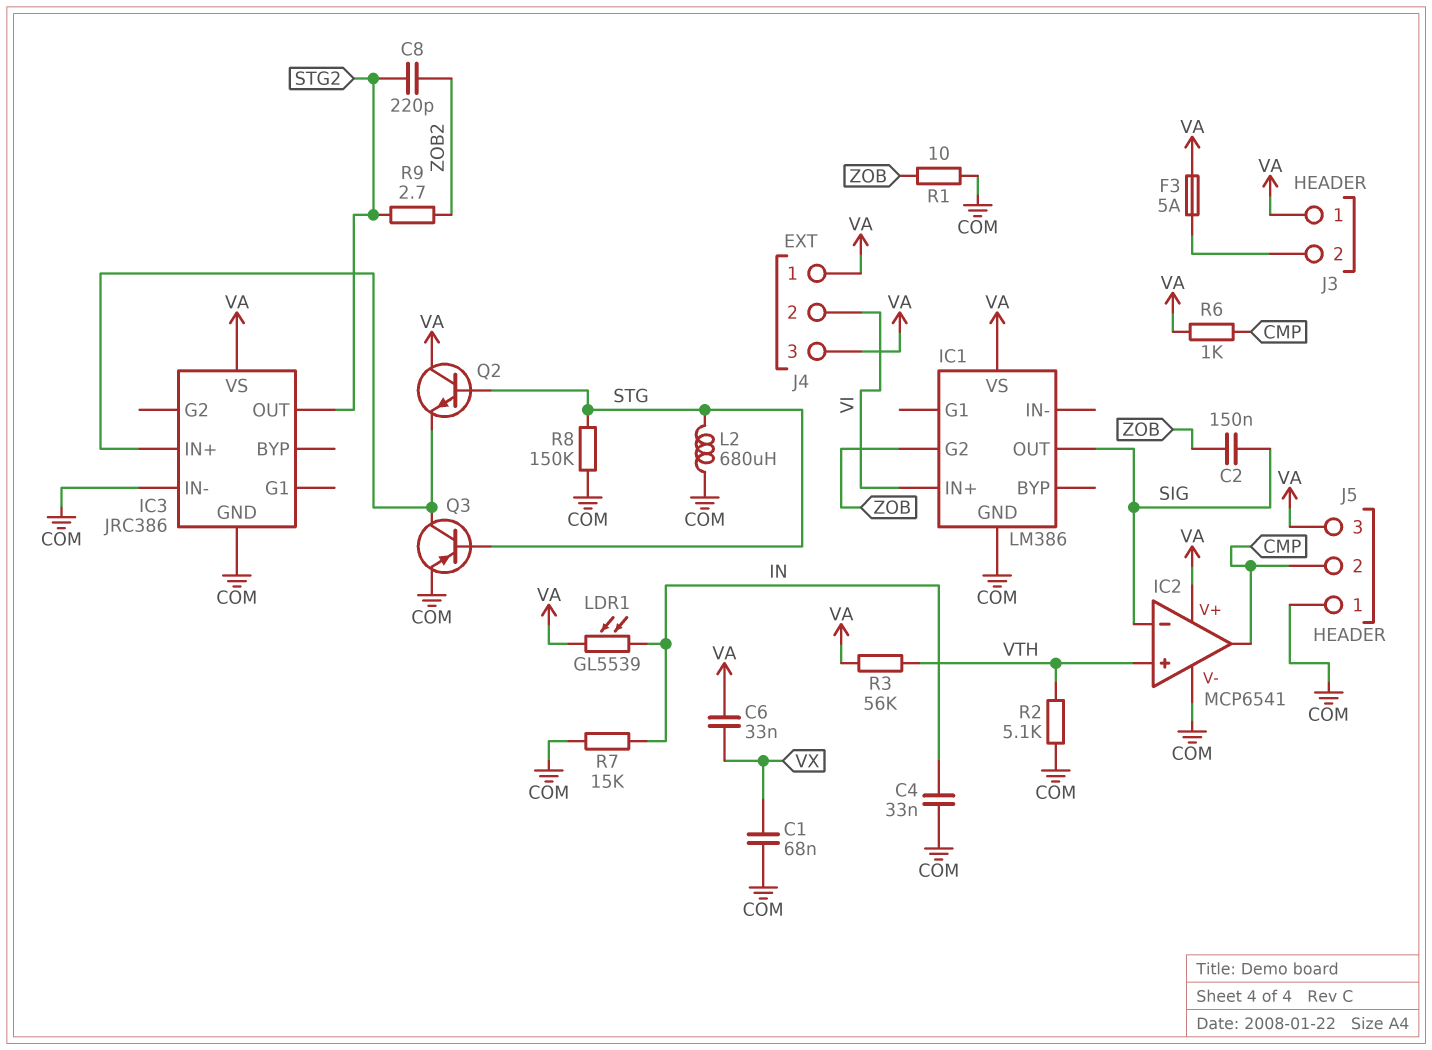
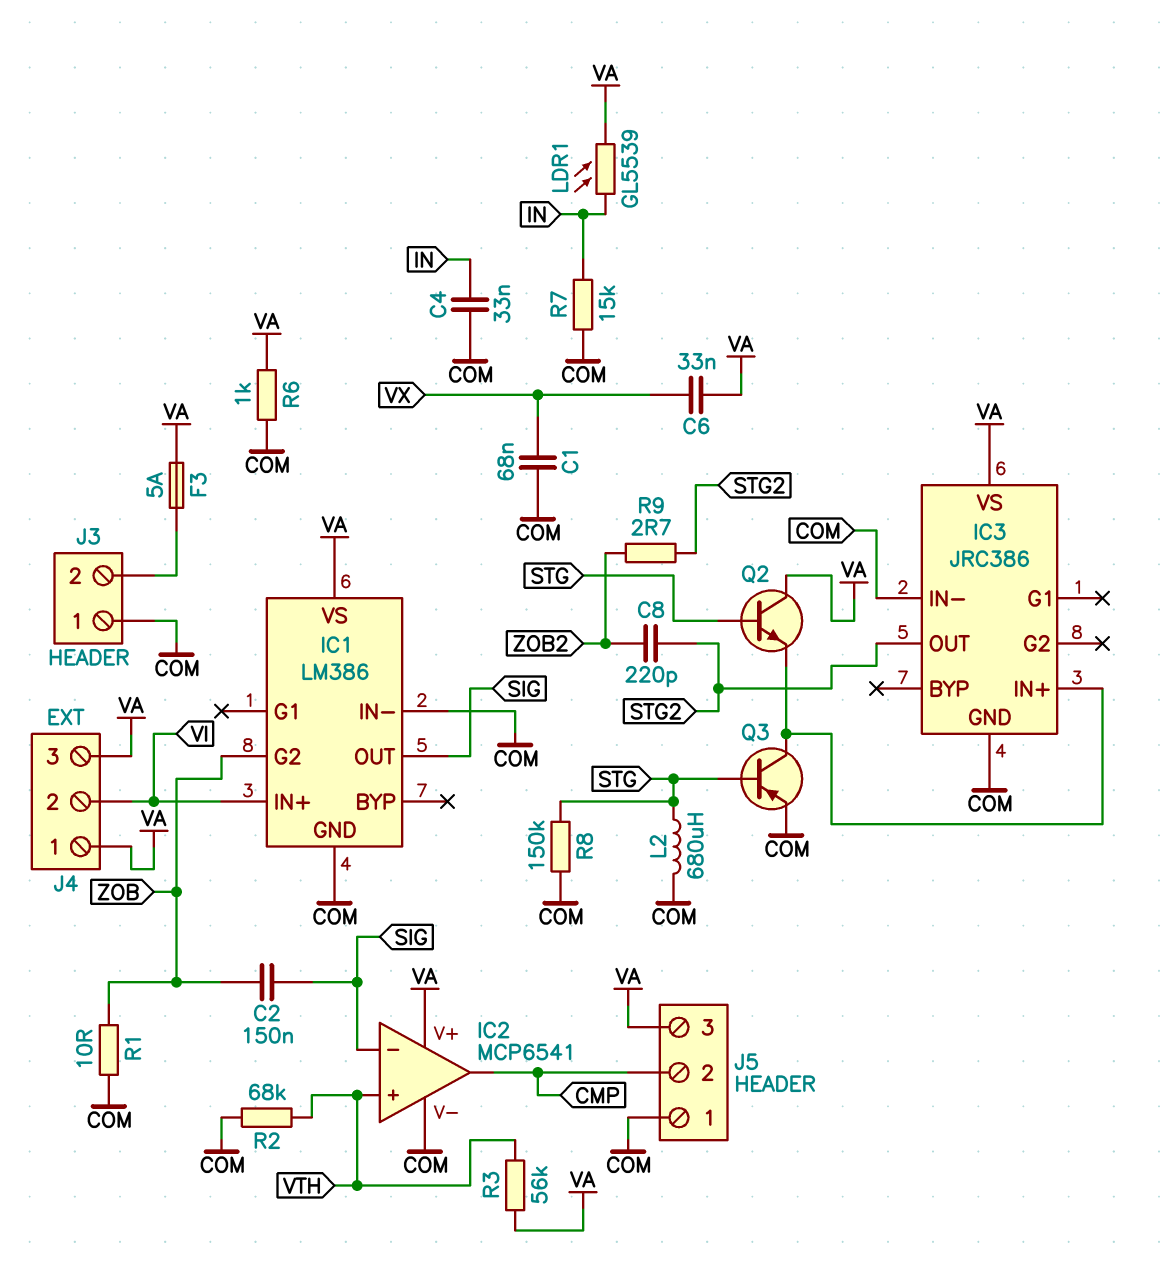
IC1 pin IN-: none -> COM
J3 pin 1: VA -> COM
R2: 5.1k (COM, VTH) -> 68k (COM, VTH)
R6: 1k (CMP, VA) -> 1k (COM, VA)

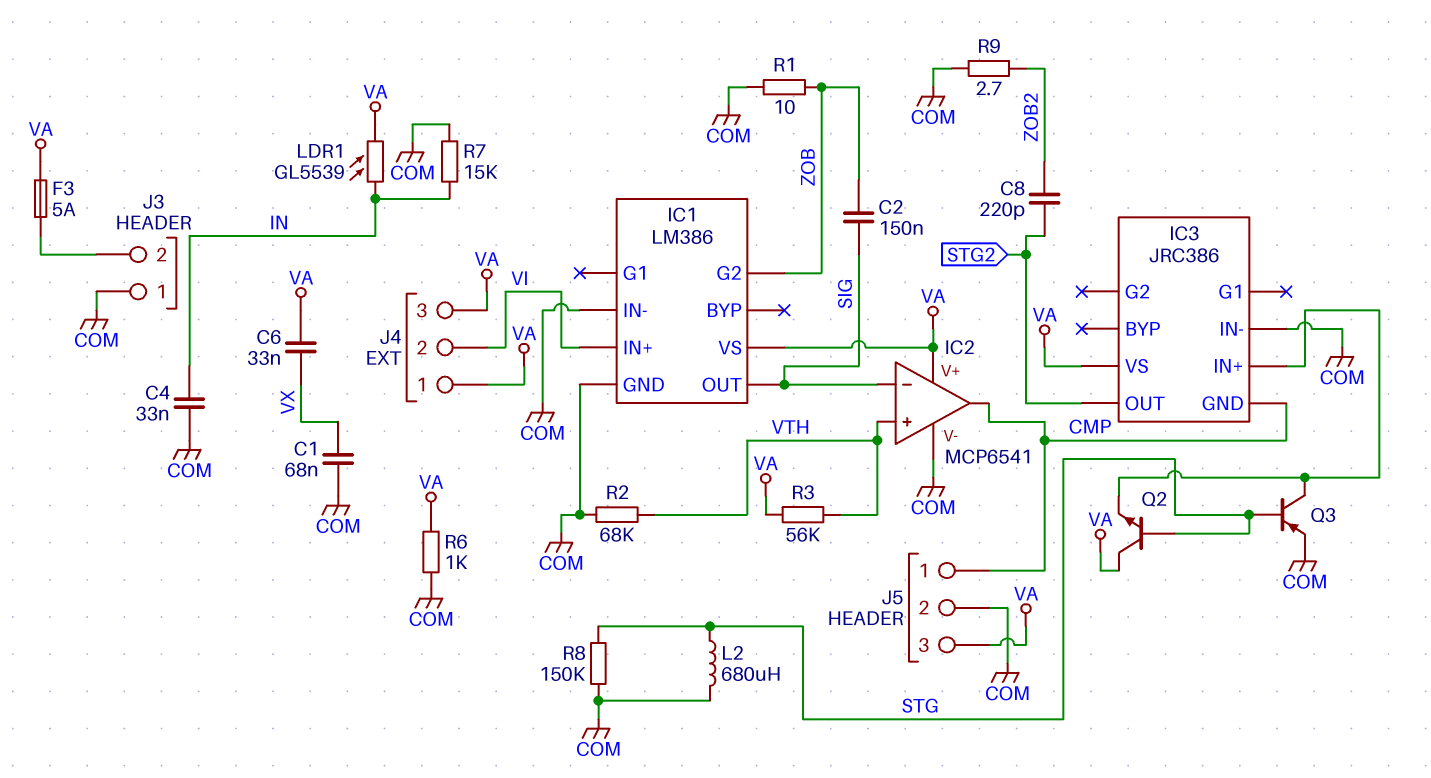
IC3 pin GND: COM -> CMP
J5 pin 1: COM -> CMP
J5 pin 2: CMP -> COM
R9: 2.7 (STG2, ZOB2) -> 2.7 (COM, ZOB2)

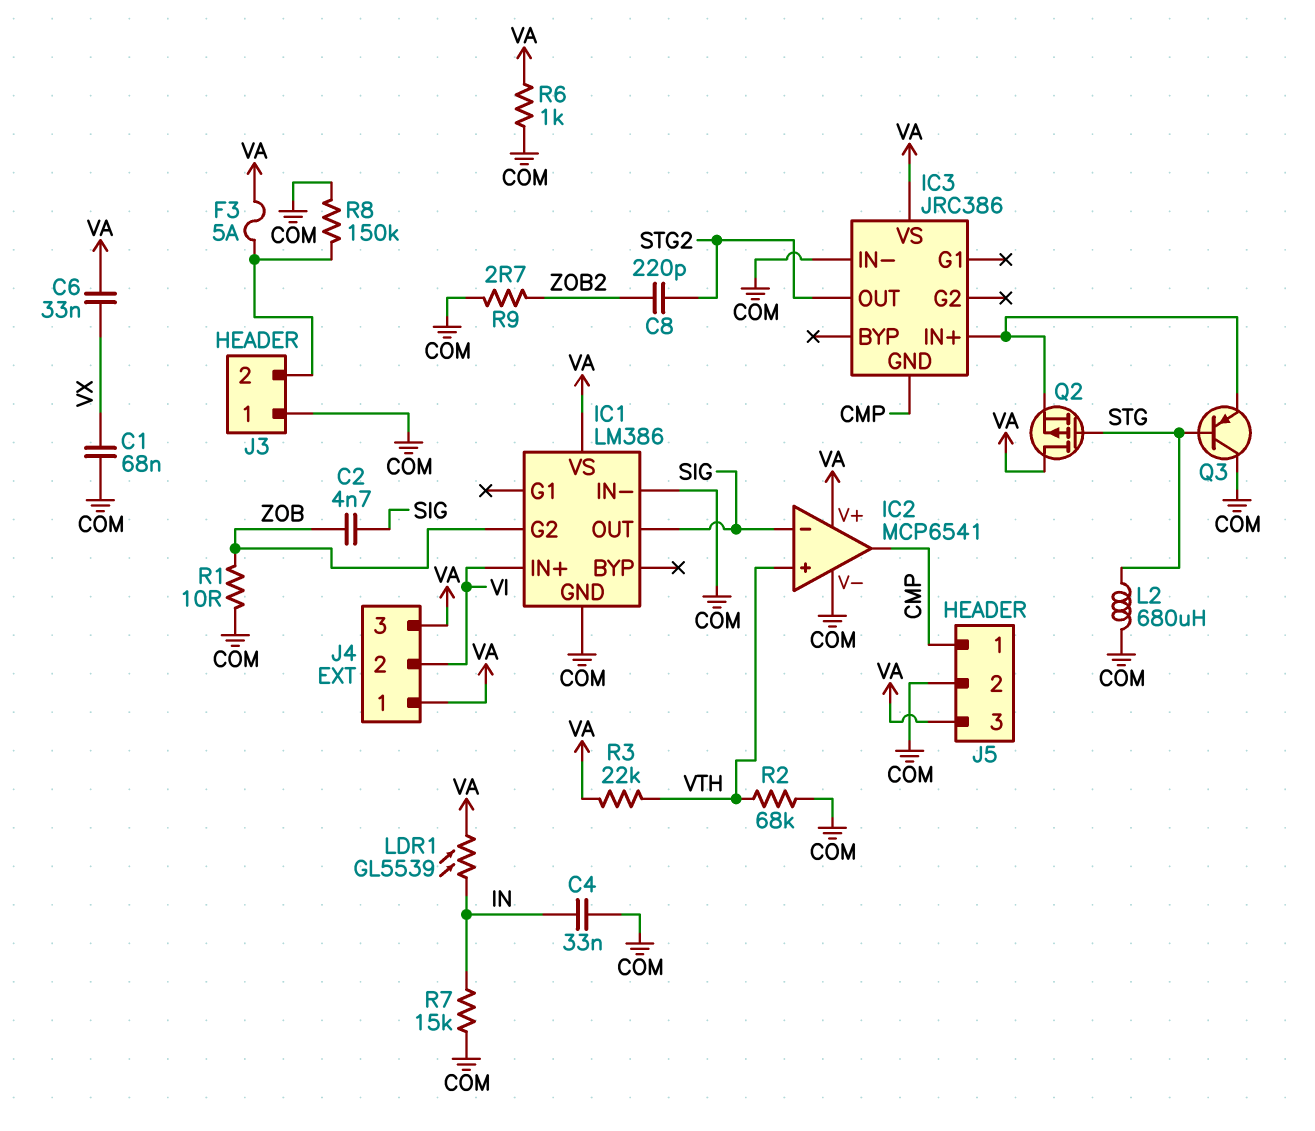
C2: 150nF (SIG, ZOB) -> 4.7nF (SIG, ZOB)
Q2: NPN (B STG, C VA, E IC3/IN+) -> PMOS (G STG, D VA, S IC3/IN+)
Q3: PNP (B STG, C IC3/IN+, E COM) -> PNP (B STG, C COM, E IC3/IN+)
R3: 56k (VA, VTH) -> 22k (VA, VTH)
R8: 150k (COM, STG) -> 150k (COM, J3/2)

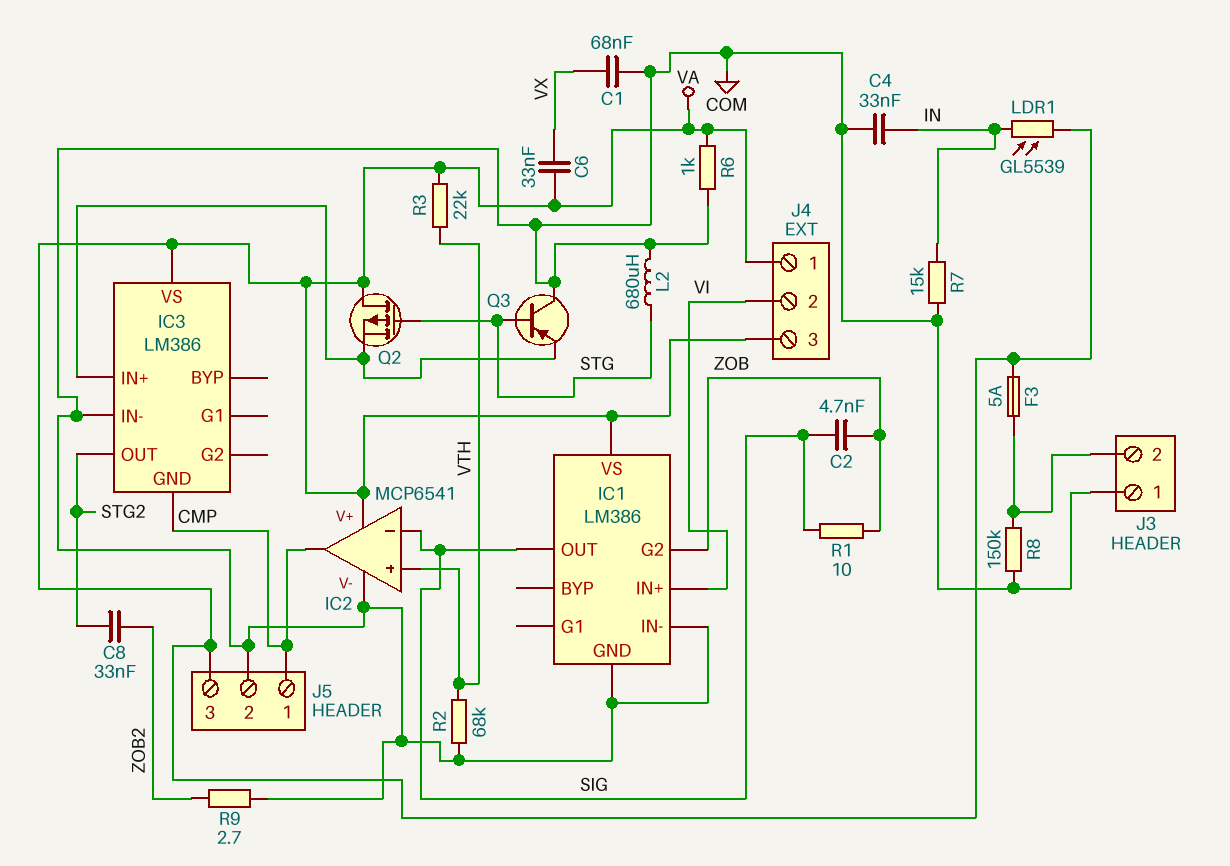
C8: 220pF (STG2, ZOB2) -> 33nF (STG2, ZOB2)
IC3: JRC386 -> LM386
R1: 10 (COM, ZOB) -> 10 (SIG, ZOB)

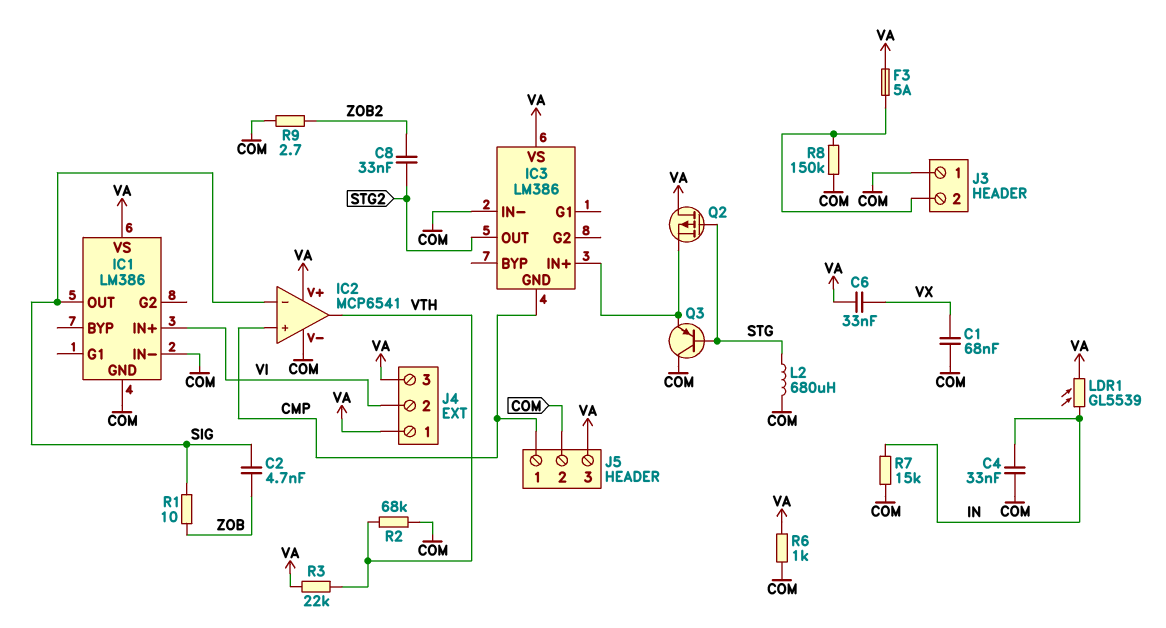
IC1 pin G2: ZOB -> none
IC2 pin in+: VTH -> CMP
IC2 pin out: CMP -> VTH

